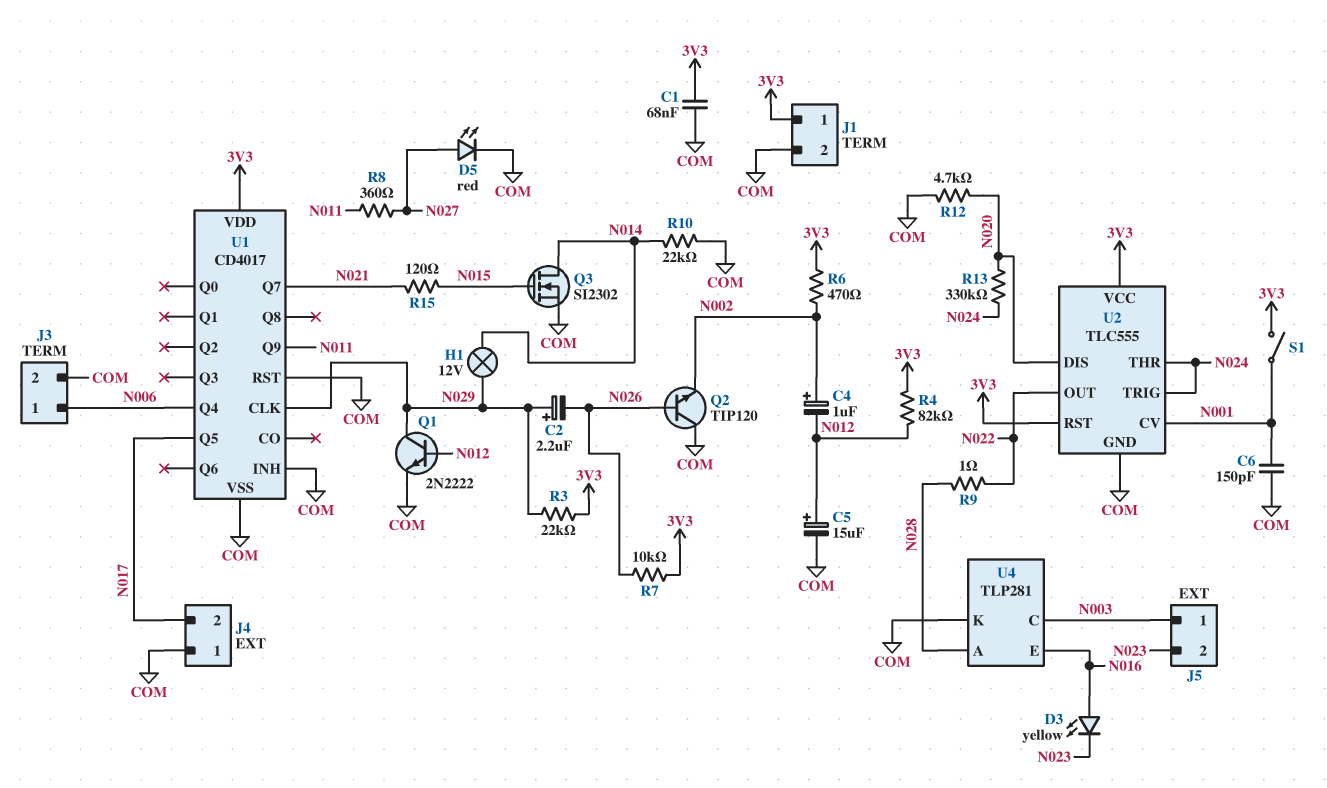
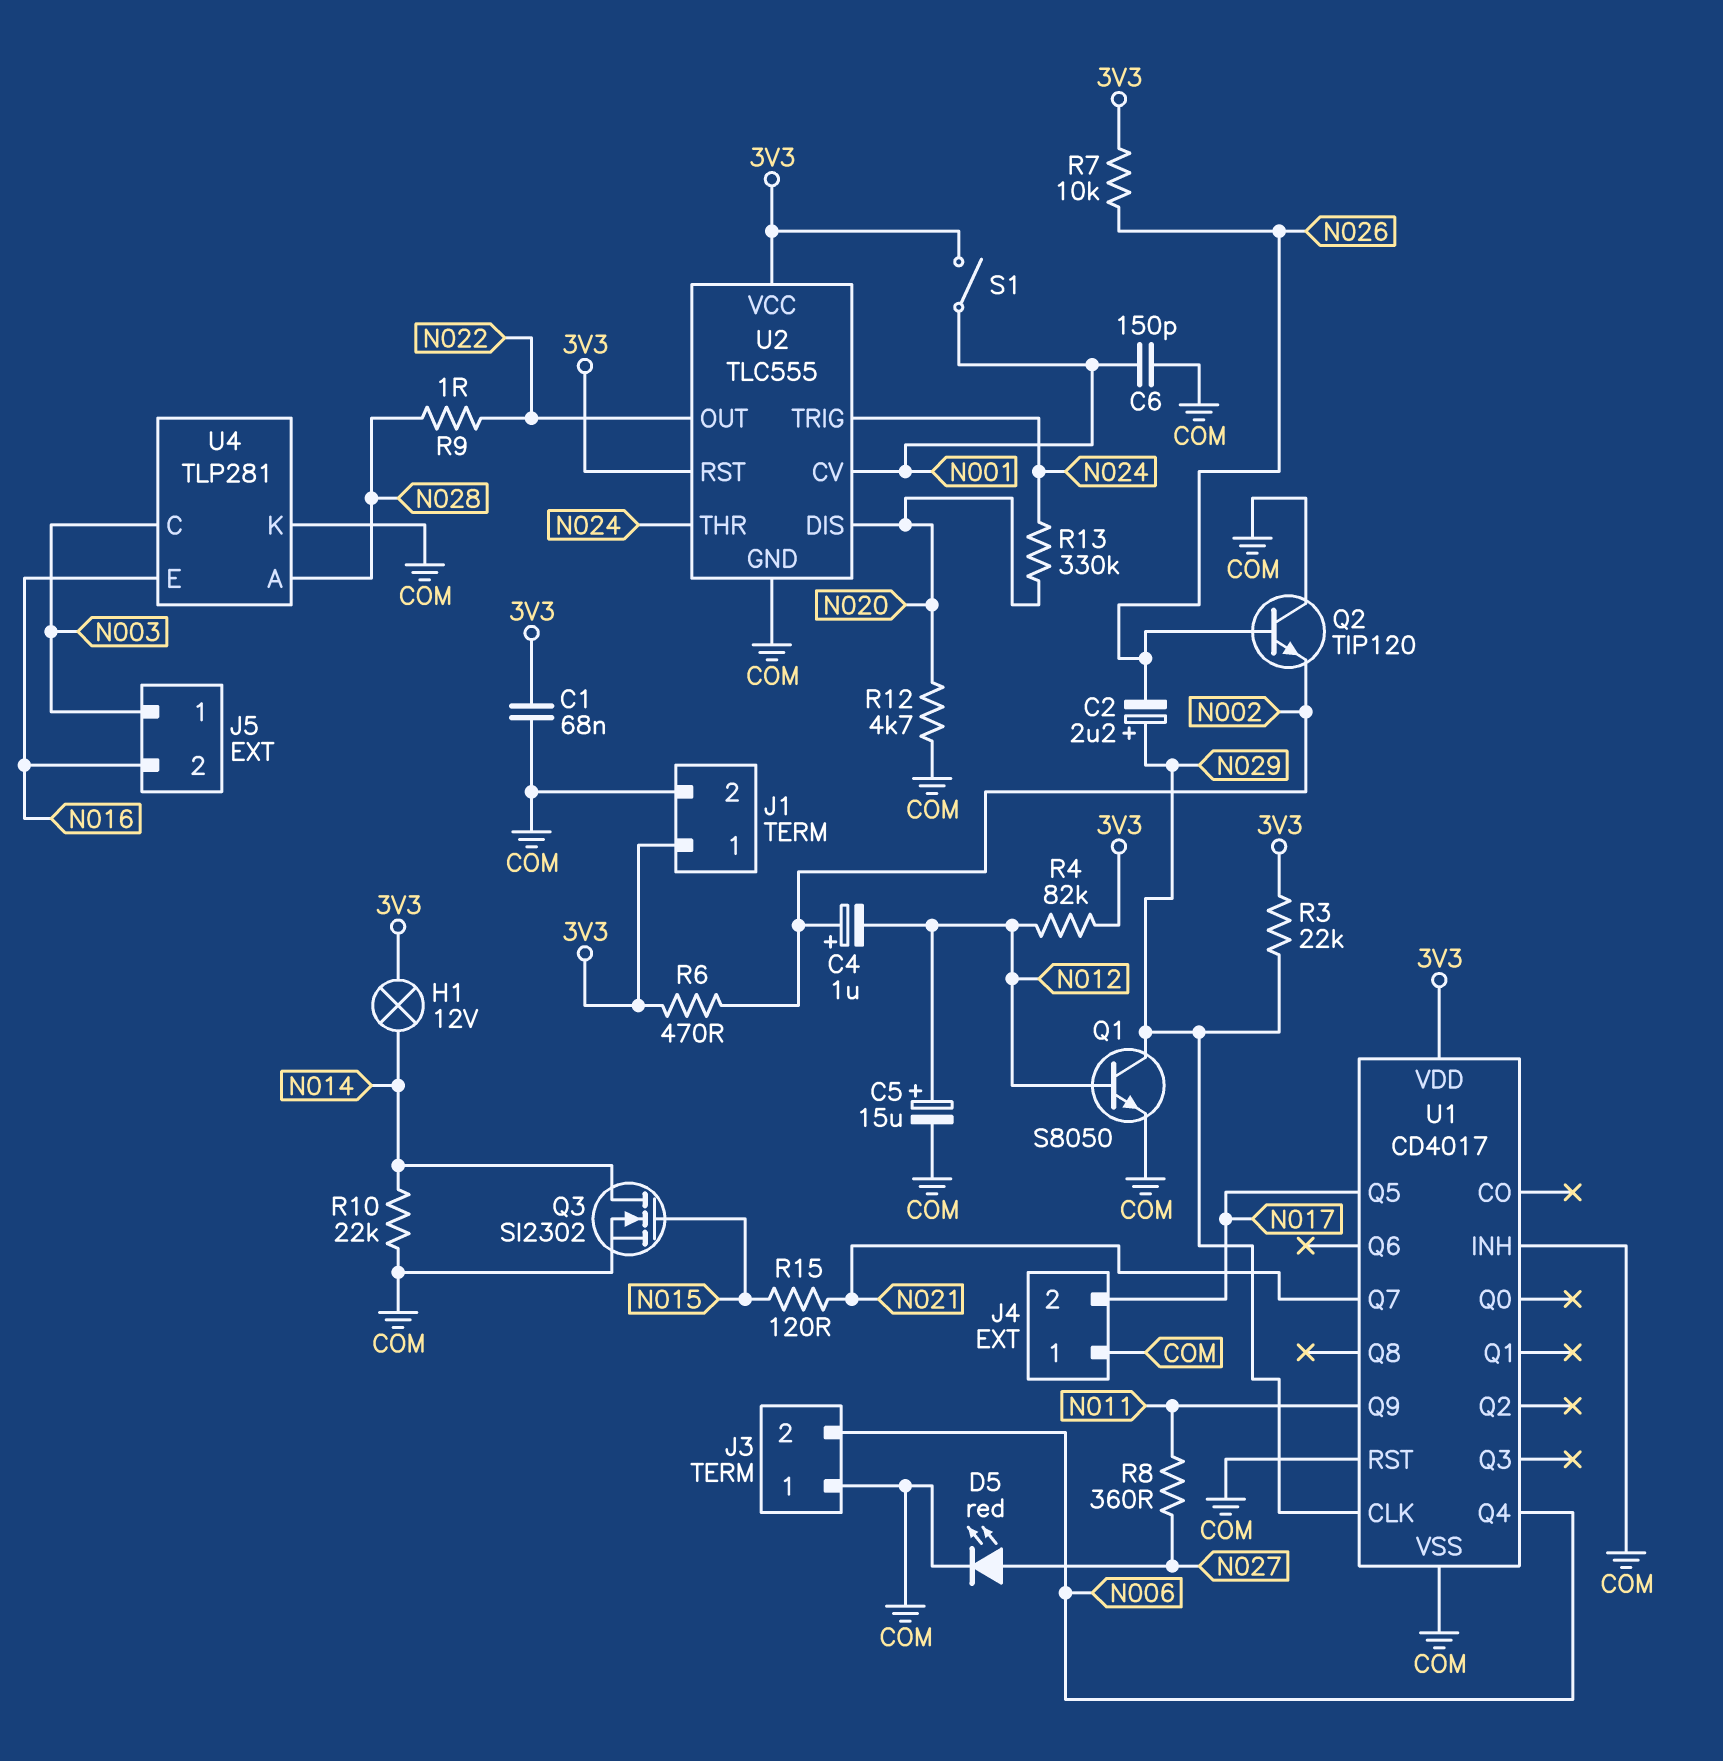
D3: LED yellow (A N016, K N023) -> none
H1: lamp 12V (N014, N029) -> lamp 12V (3V3, N014)
J3 pin 1: N006 -> COM
J3 pin 2: COM -> N006
J5 pin 2: N023 -> N016
Q1: NPN 2N2222 (B N012, C N029, E COM) -> NPN S8050 (B N012, C N029, E COM)

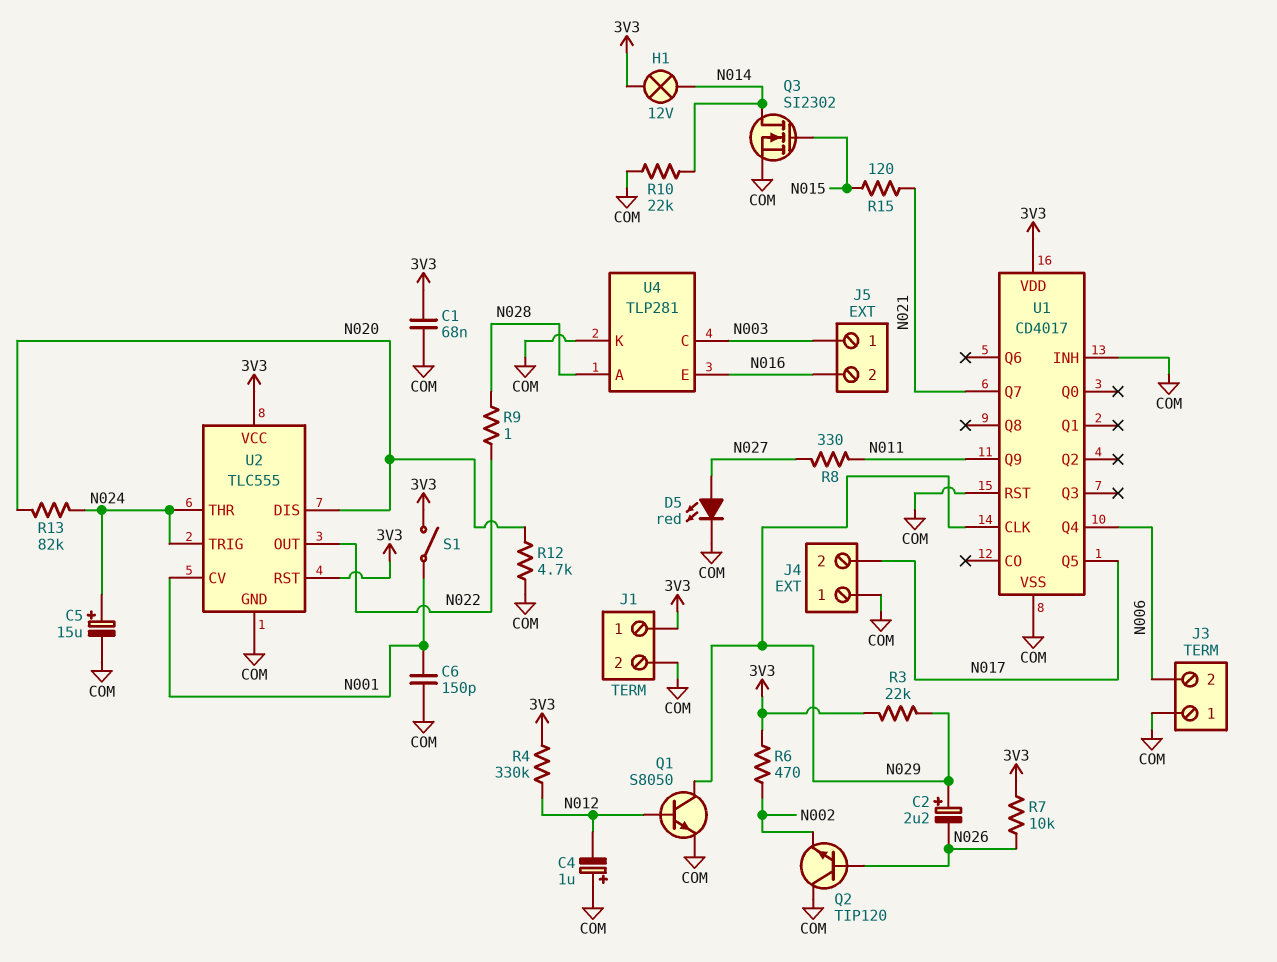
C4: 1uF (plus N002, minus N012) -> 1uF (plus COM, minus N012)
C5: 15uF (plus N012, minus COM) -> 15uF (plus N024, minus COM)
R4: 82k (3V3, N012) -> 330k (3V3, N012)
R8: 360 (N011, N027) -> 330 (N011, N027)
R13: 330k (N020, N024) -> 82k (N020, N024)

